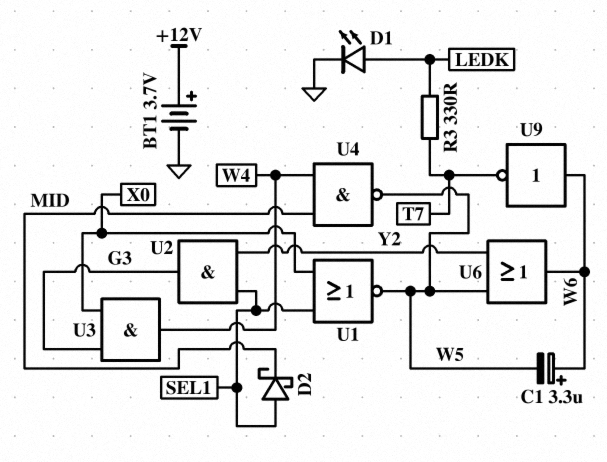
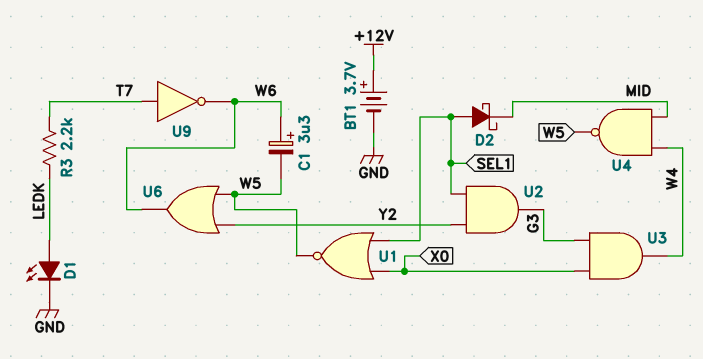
R3: 330 (LEDK, T7) -> 2.2k (LEDK, T7)
U9: NOT (in W6, out T7) -> NOT (in T7, out W6)

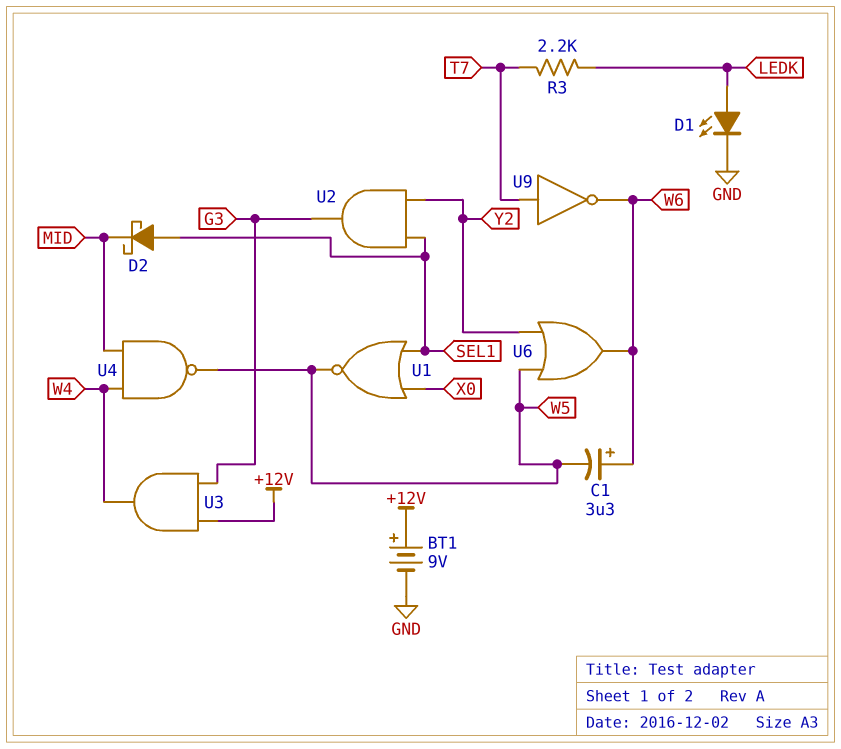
BT1: 3.7V (plus +12V, minus GND) -> 9V (plus +12V, minus GND)
U3: AND (in G3, in X0, out W4) -> AND (in +12V, in G3, out W4)

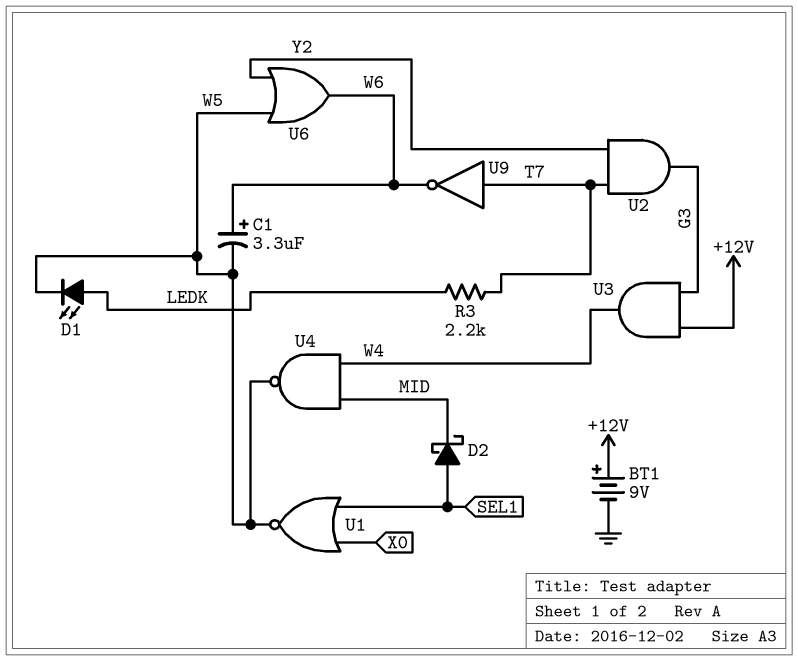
D1: LED (A LEDK, K GND) -> LED (A LEDK, K W5)
U2: AND (in SEL1, in Y2, out G3) -> AND (in T7, in Y2, out G3)

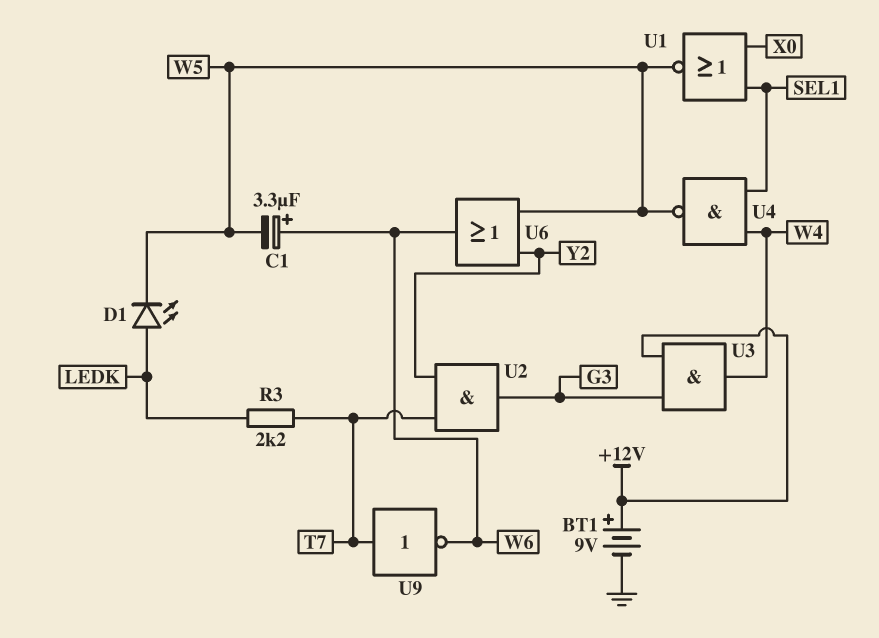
D2: schottky (A SEL1, K MID) -> none
U4: NAND (in MID, in W4, out W5) -> NAND (in SEL1, in W4, out W5)

